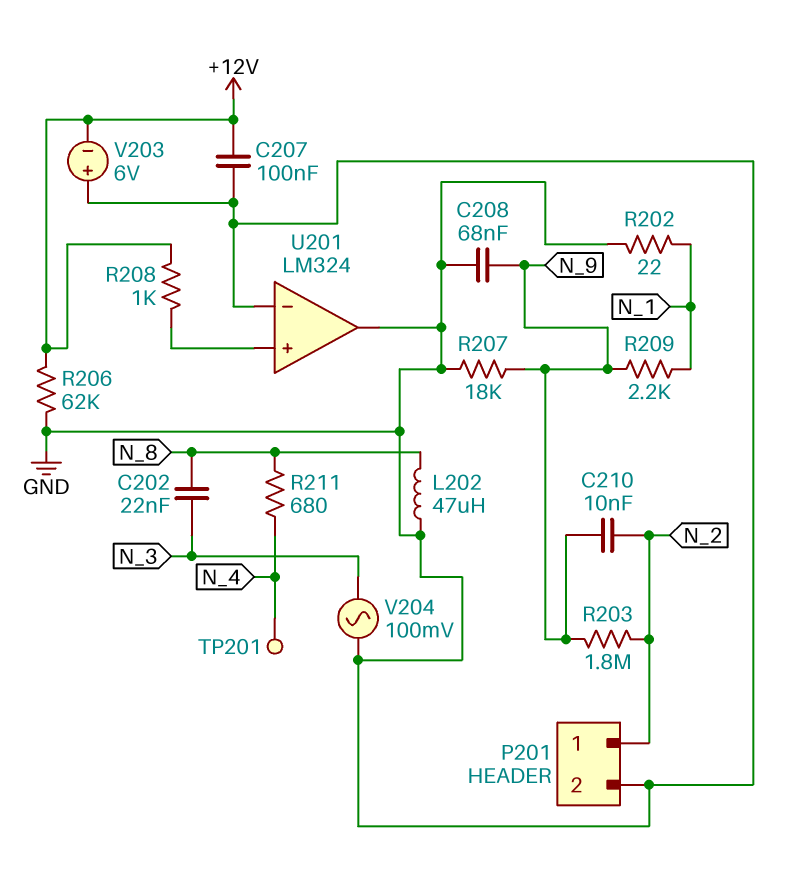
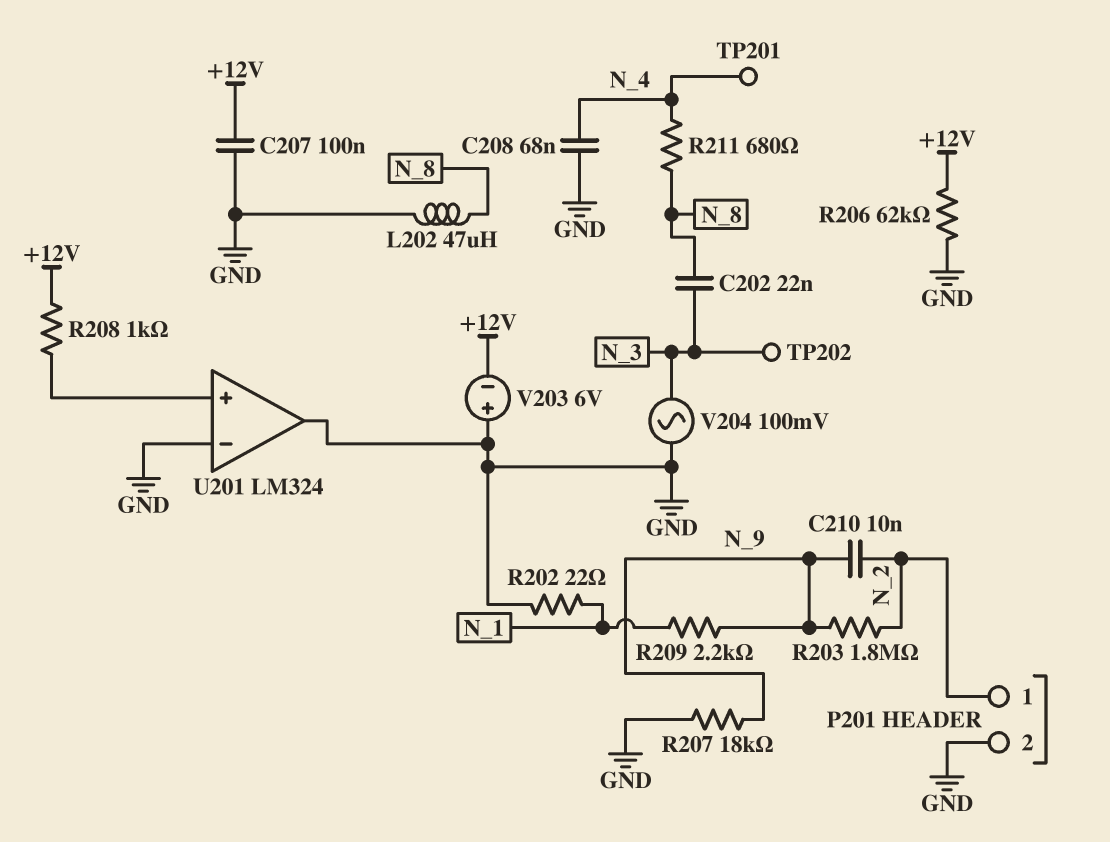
C208: 68nF (GND, N_9) -> 68nF (GND, N_4)
TP202: none -> test point (N_3)

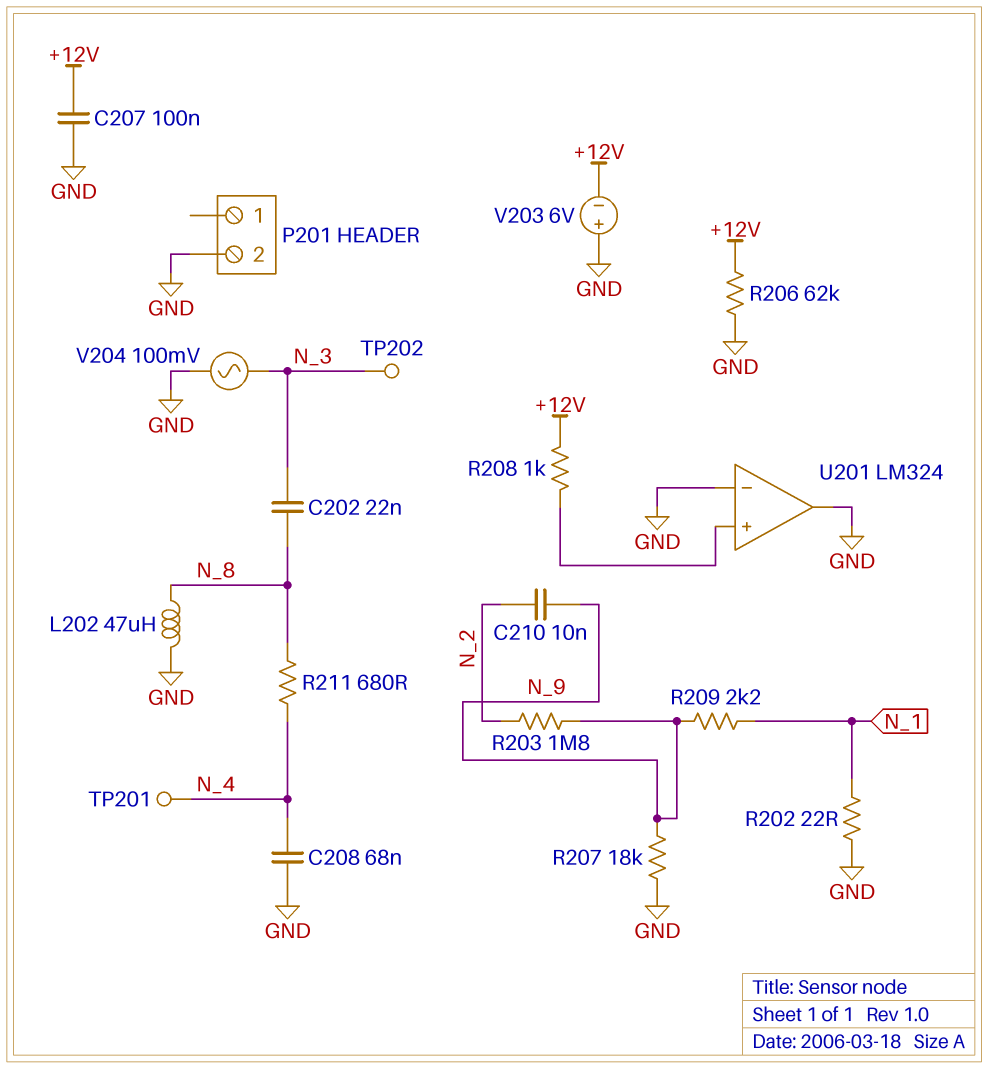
P201 pin 1: N_2 -> none

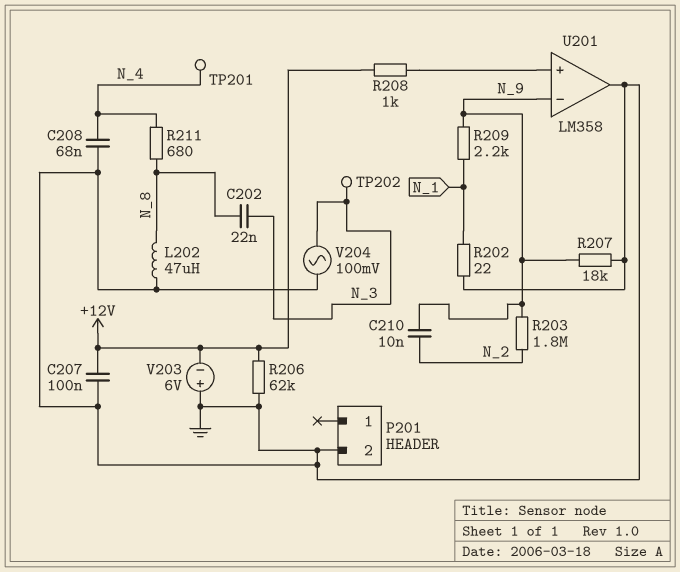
U201: LM324 -> LM358
U201 pin in-: GND -> N_9

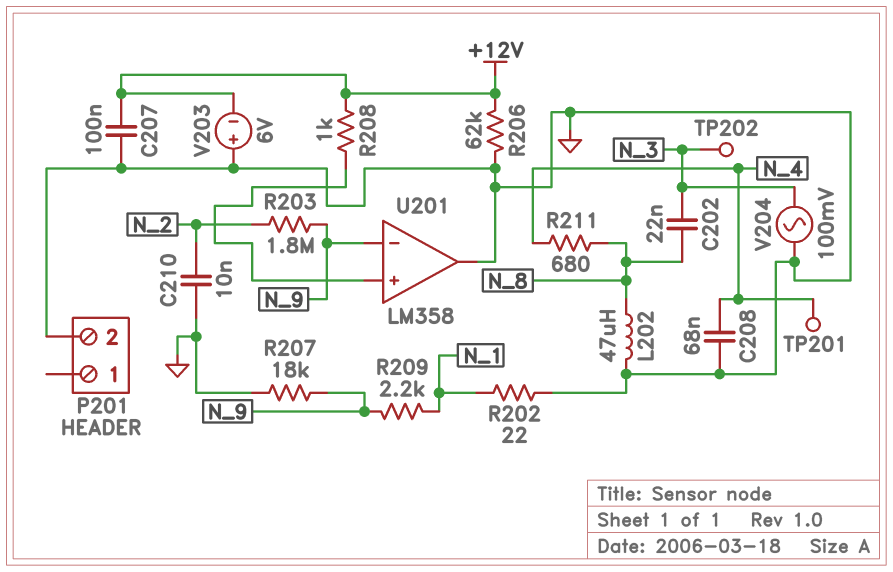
C210: 10nF (N_2, N_9) -> 10nF (GND, N_2)

